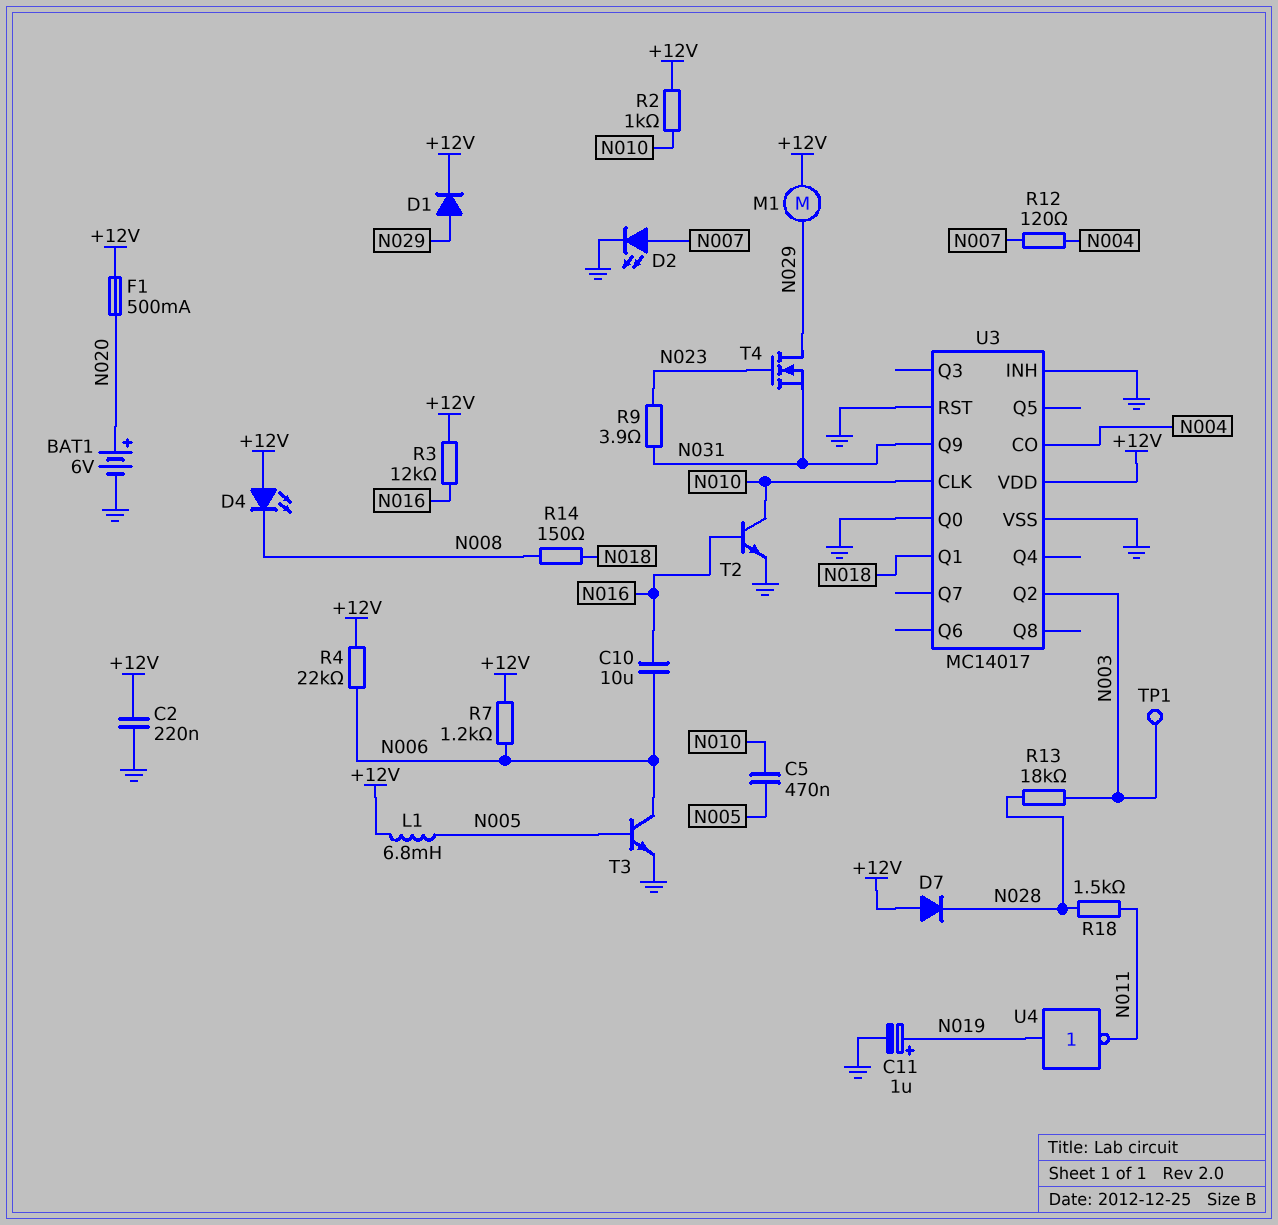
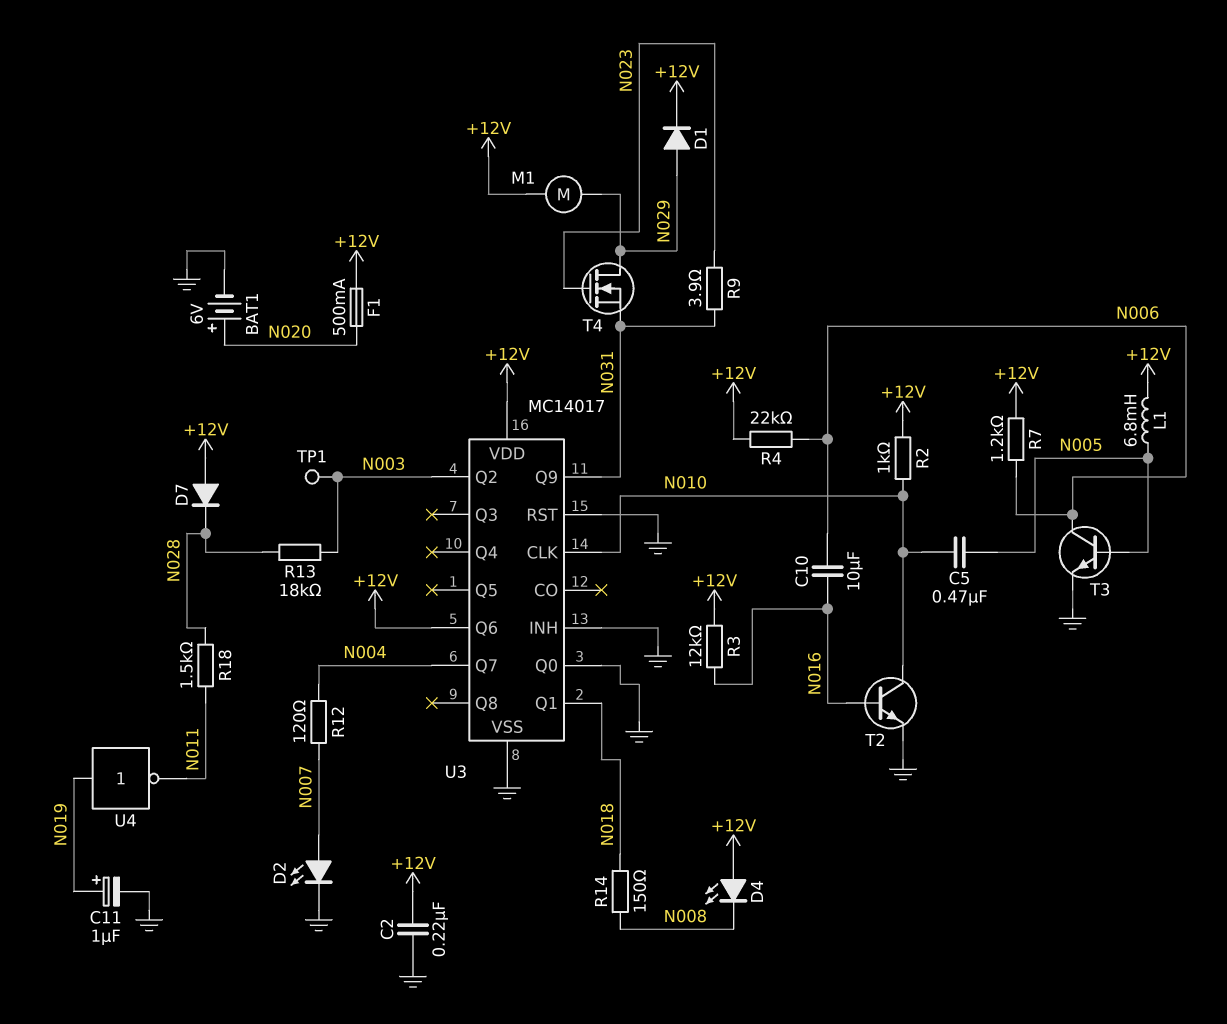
U3 pin CO: N004 -> none
U3 pin Q6: none -> +12V
U3 pin Q7: none -> N004

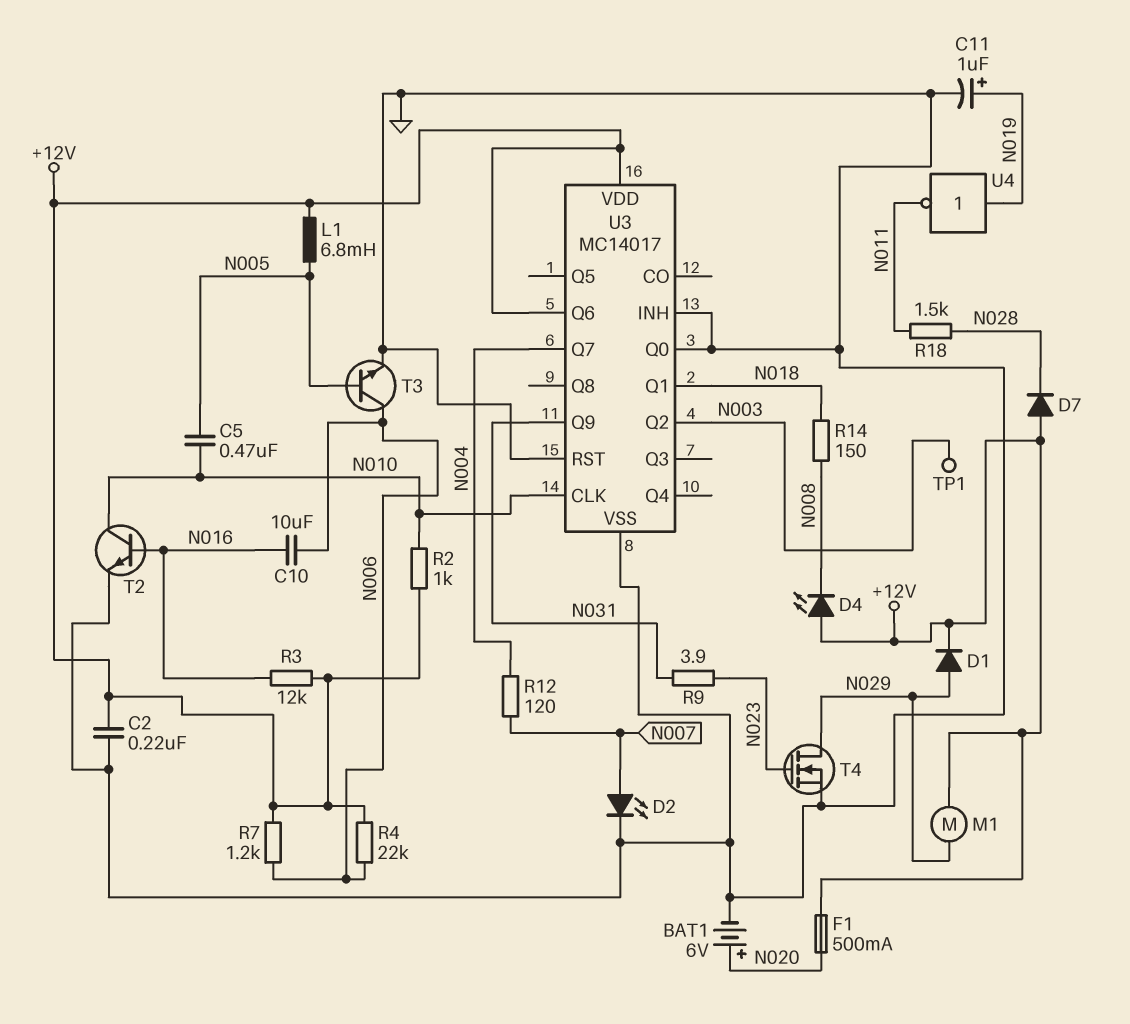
R13: 18k (N003, N028) -> none
T4: NMOS (G N023, D N029, S N031) -> NMOS (G N023, D N029, S GND)

